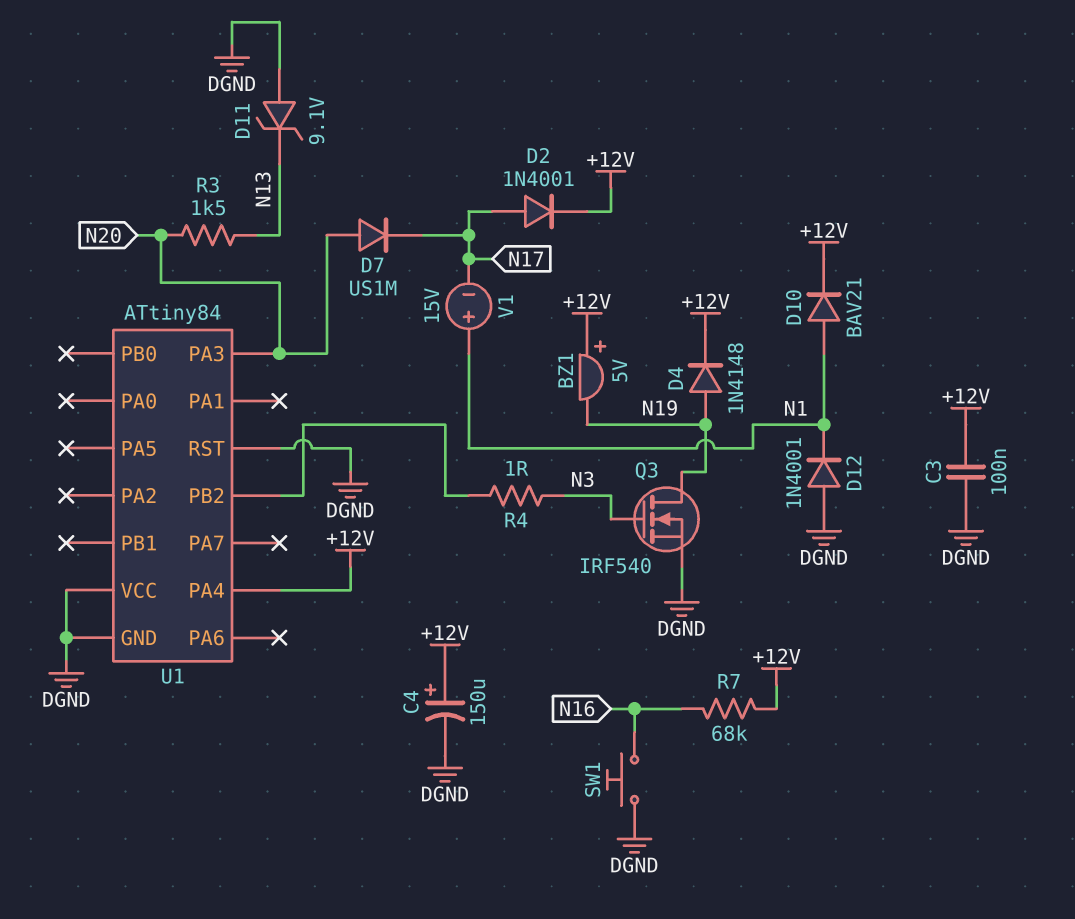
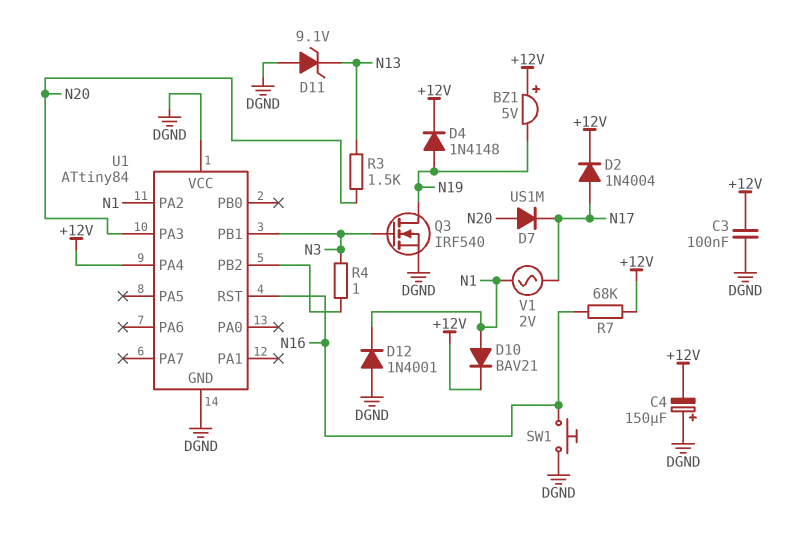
C4: 150uF (plus +12V, minus DGND) -> 150uF (plus DGND, minus +12V)
D2: diode 1N4001 (A N17, K +12V) -> diode 1N4004 (A N17, K +12V)
U1 pin PA2: none -> N1
U1 pin PB1: none -> N3
U1 pin RST: DGND -> N16
V1: 15V (plus N1, minus N17) -> AC 2V (N1, N17)

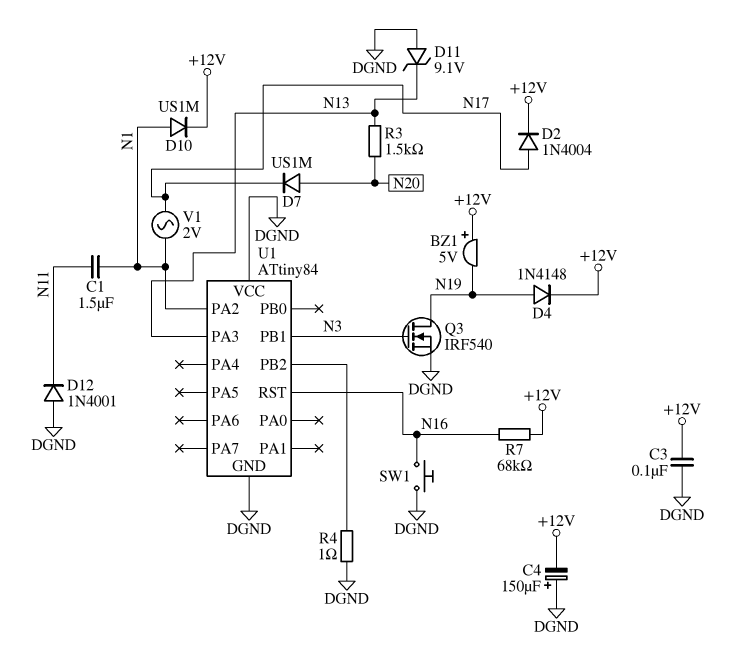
C1: none -> 1.5uF (N1, N11)
D10: diode BAV21 (A N1, K +12V) -> diode US1M (A N1, K +12V)
D12: diode 1N4001 (A DGND, K N1) -> diode 1N4001 (A DGND, K N11)
R4: 1 (N3, U1/PB2) -> 1 (DGND, U1/PB2)
U1 pin PA3: N20 -> N13
U1 pin PA4: +12V -> none

